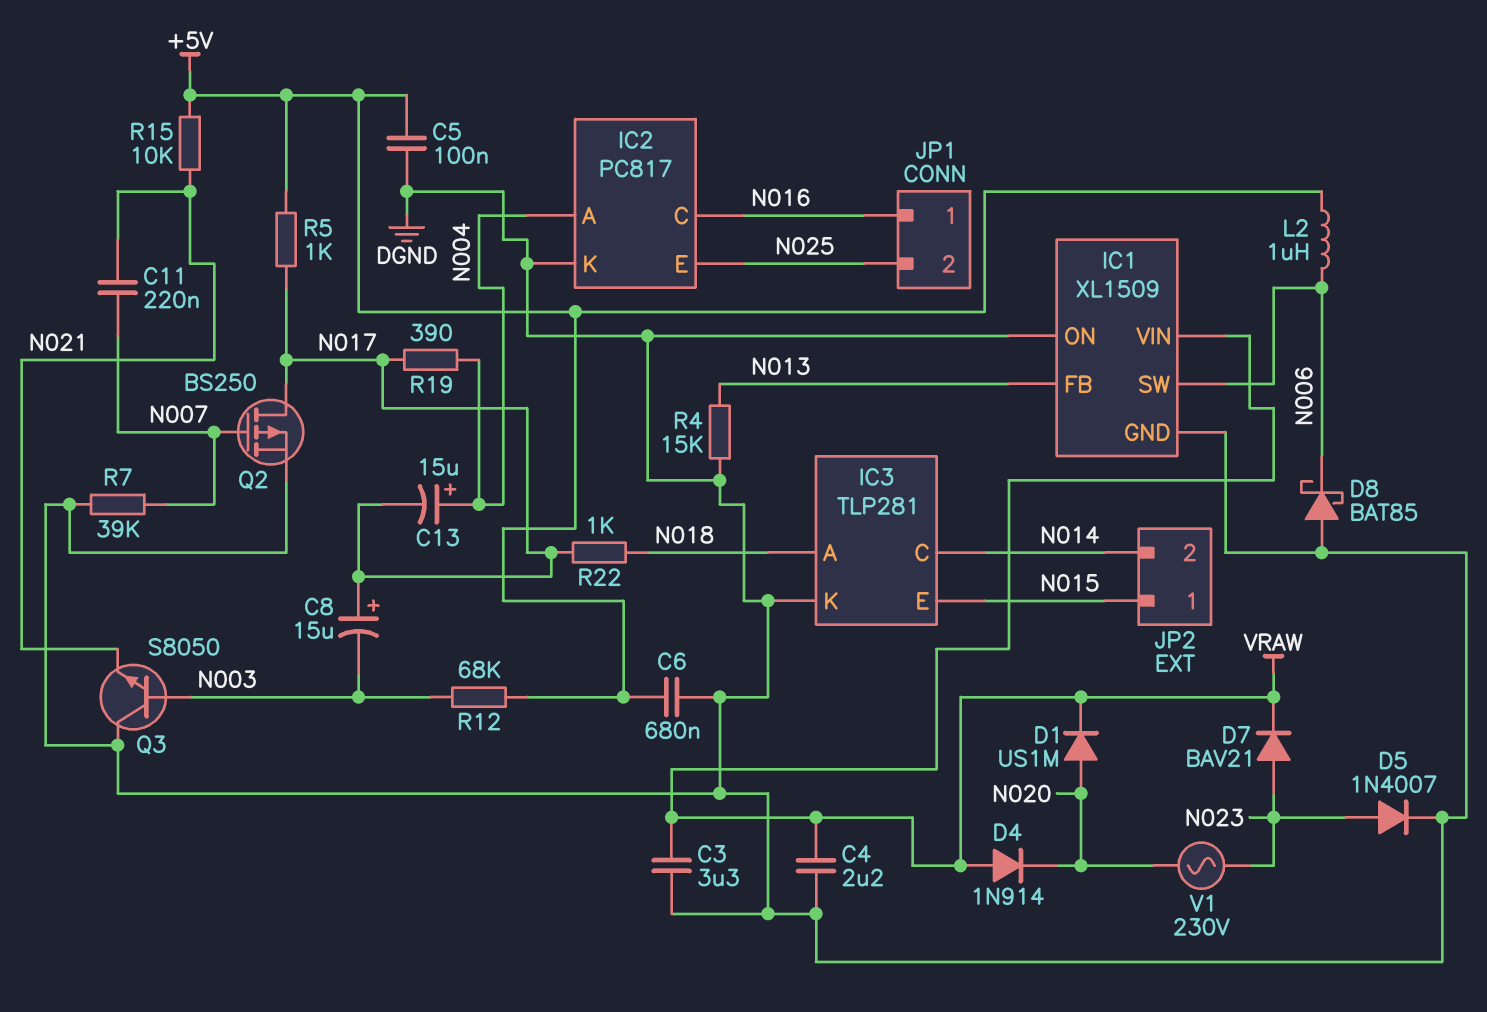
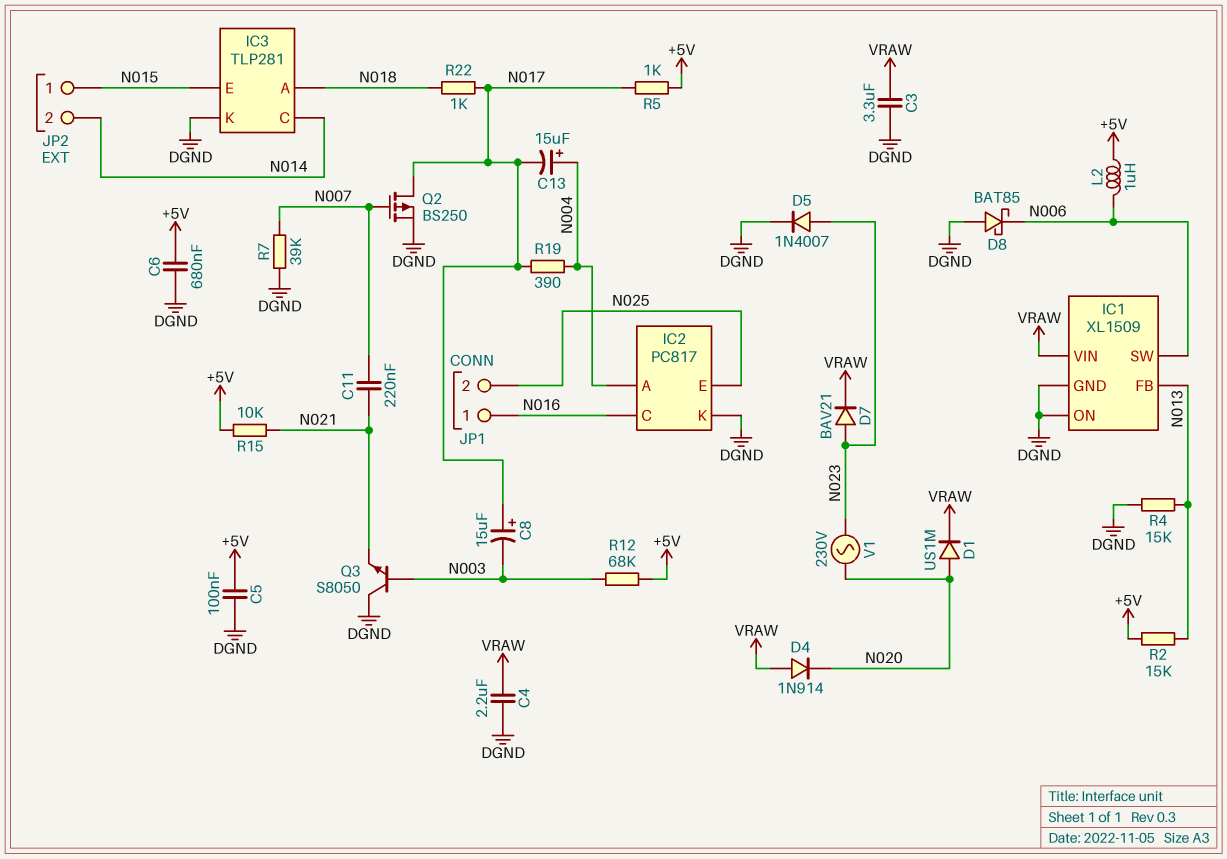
R2: none -> 15k (+5V, N013)

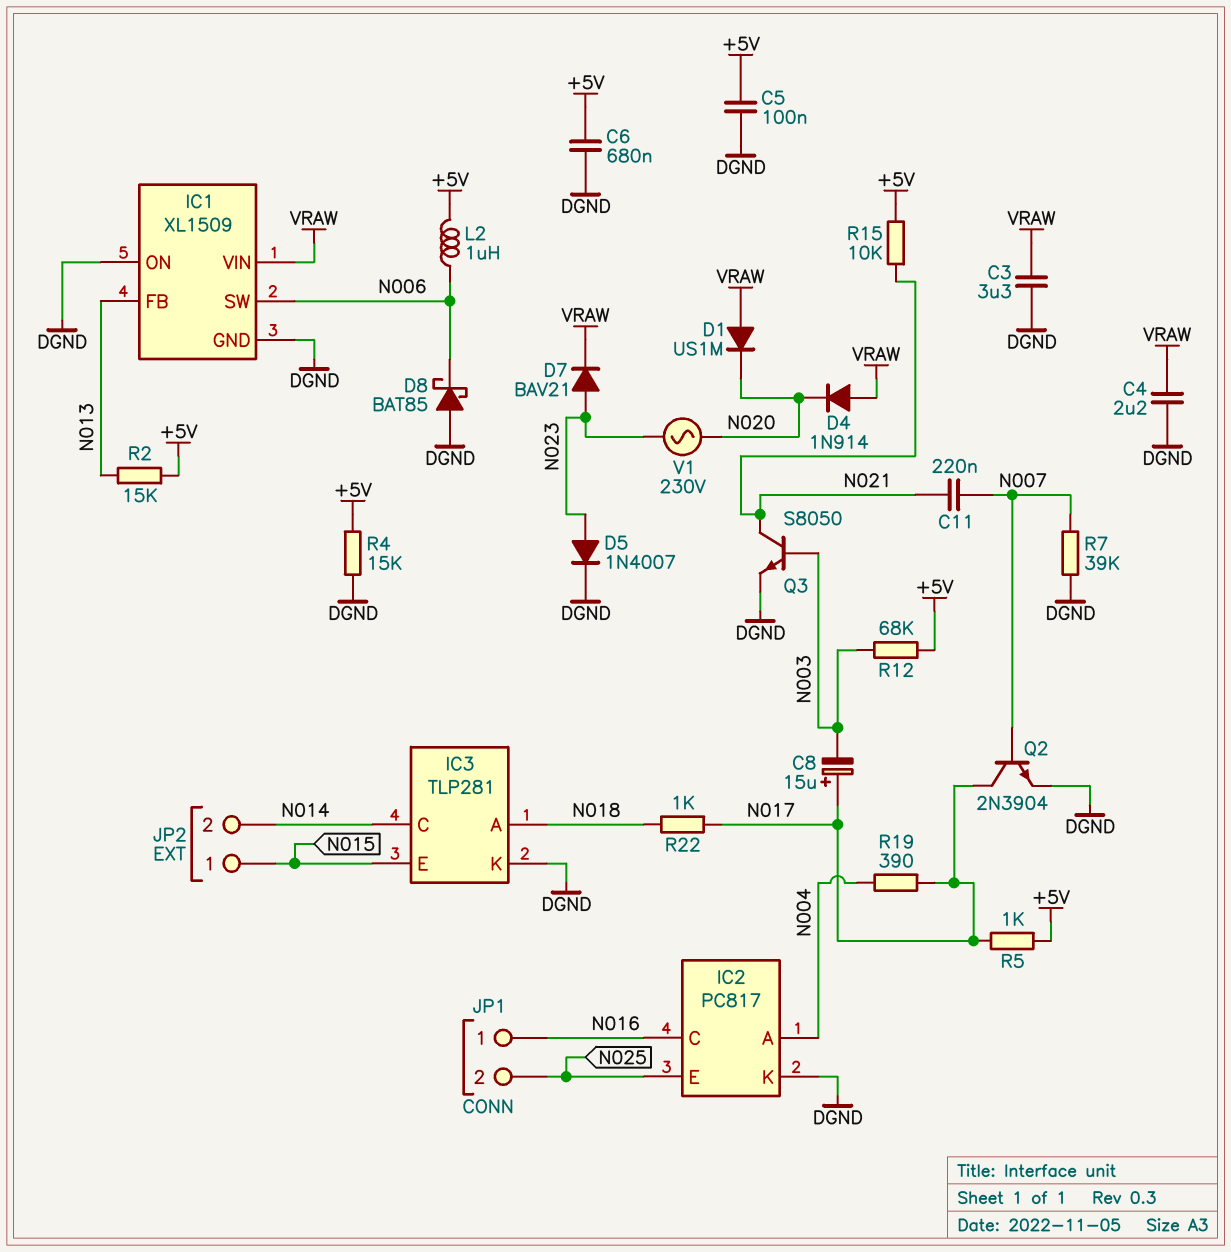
C13: 15uF (plus N004, minus N017) -> none
D1: diode US1M (A N020, K VRAW) -> diode US1M (A VRAW, K N020)
Q2: PMOS BS250 (G N007, D N017, S DGND) -> NPN 2N3904 (B N007, C N017, E DGND)
Q3: NPN S8050 (B N003, C DGND, E N021) -> NPN S8050 (B N003, C N021, E DGND)
R4: 15k (DGND, N013) -> 15k (+5V, DGND)

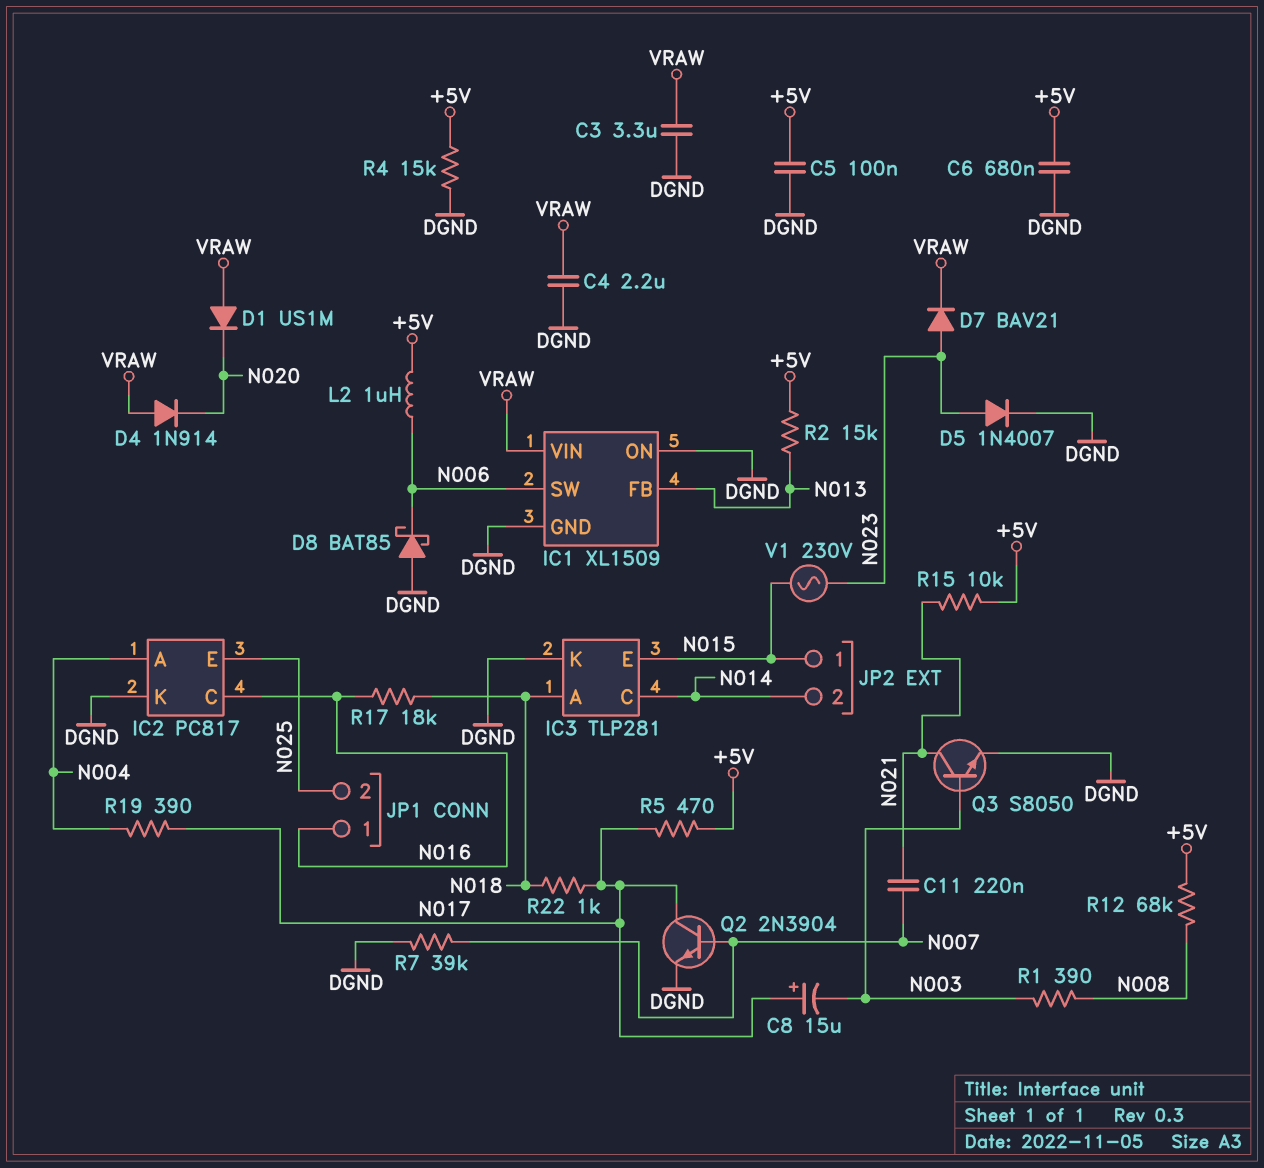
R1: none -> 390 (N003, N008)
R5: 1k (+5V, N017) -> 470 (+5V, N017)
R12: 68k (+5V, N003) -> 68k (+5V, N008)
R17: none -> 18k (N016, N018)
V1: AC 230V (N020, N023) -> AC 230V (N015, N023)

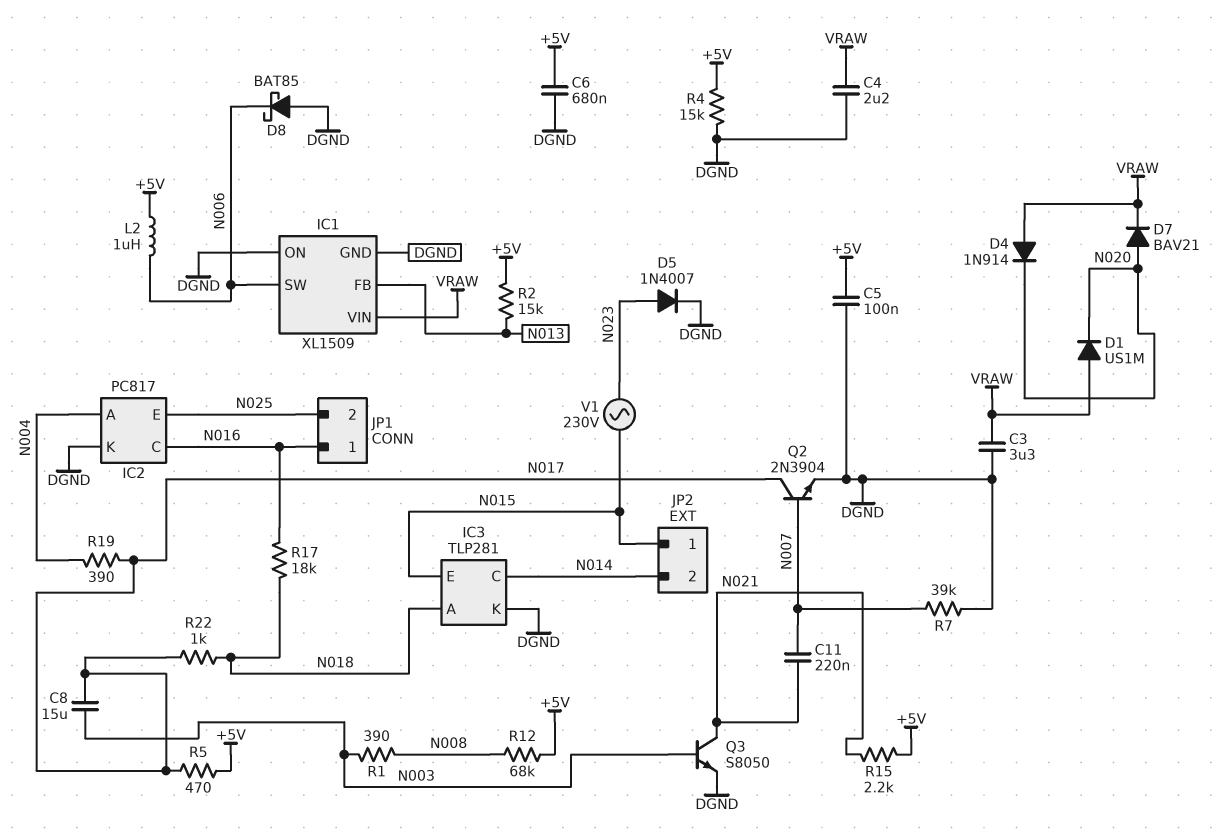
C8: 15uF (plus N017, minus N003) -> 15uF (N003, N017)
D7: diode BAV21 (A N023, K VRAW) -> diode BAV21 (A N020, K VRAW)
R15: 10k (+5V, N021) -> 2.2k (+5V, N021)

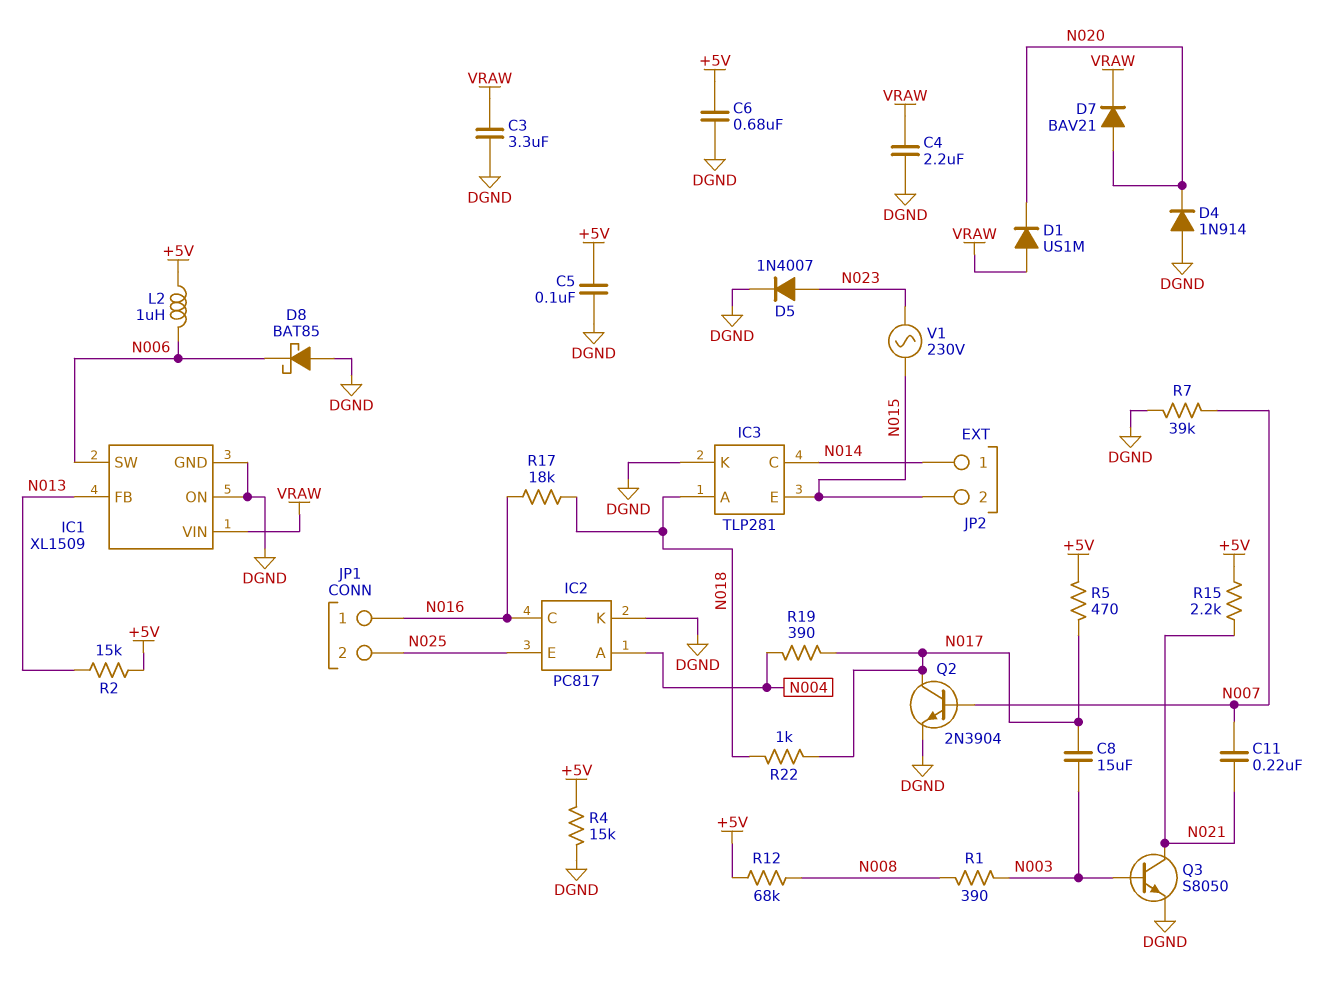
D4: diode 1N914 (A VRAW, K N020) -> diode 1N914 (A DGND, K N020)
JP2 pin 1: N015 -> N014
JP2 pin 2: N014 -> N015

